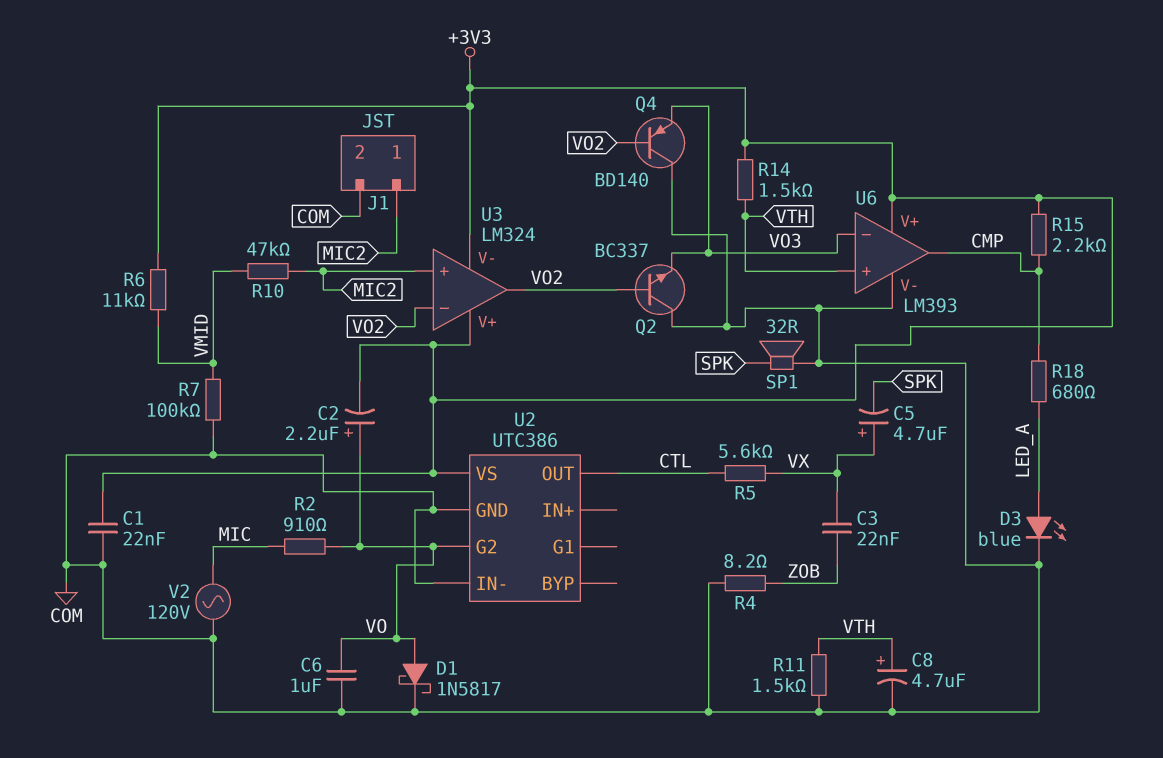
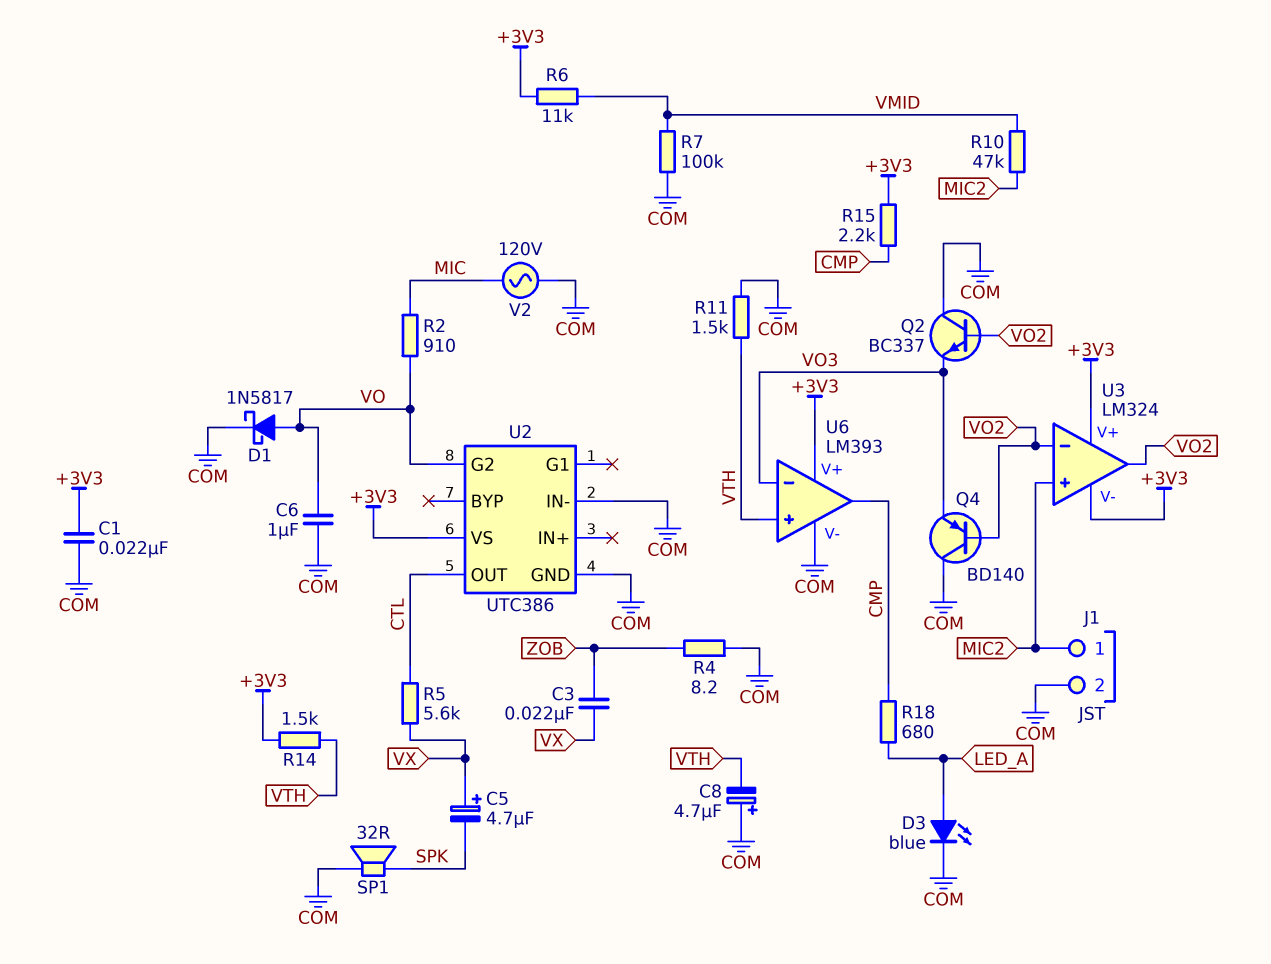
C2: 2.2uF (plus VO, minus +3V3) -> none
C8: 4.7uF (plus VTH, minus COM) -> 4.7uF (plus COM, minus VTH)

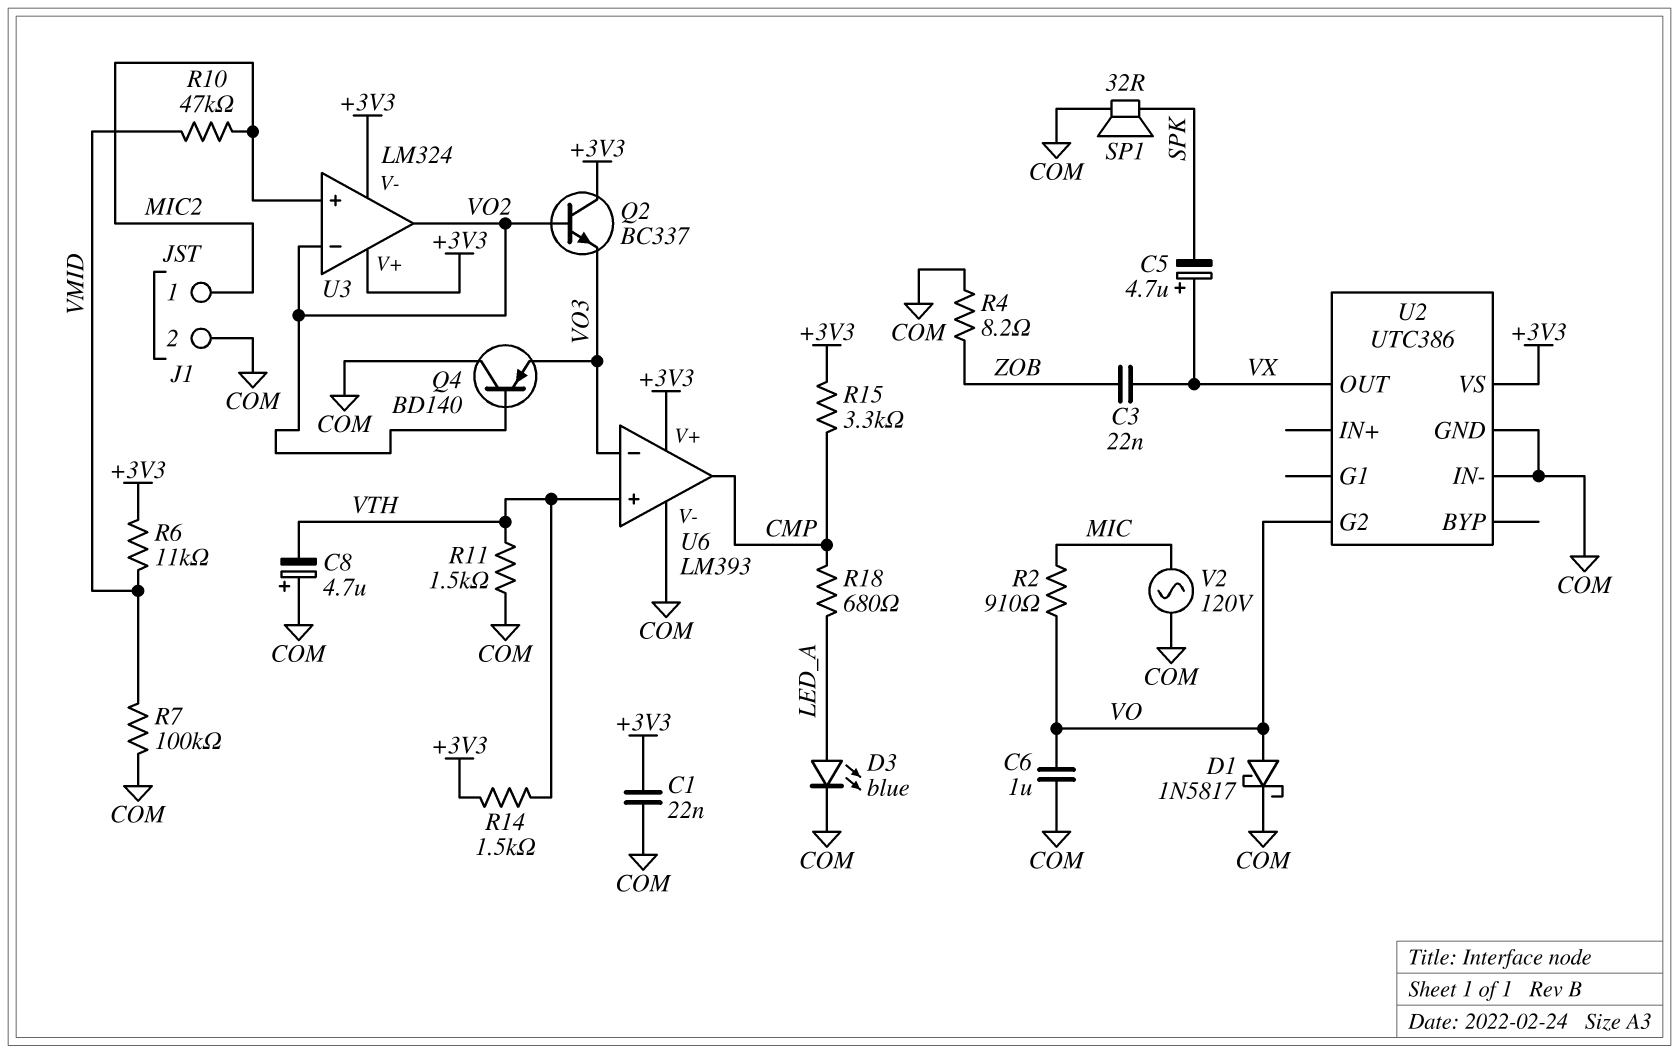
Q2: NPN BC337 (B VO2, C COM, E VO3) -> NPN BC337 (B VO2, C +3V3, E VO3)
R5: 5.6k (CTL, VX) -> none
R15: 2.2k (+3V3, CMP) -> 3.3k (+3V3, CMP)
U2 pin OUT: CTL -> VX

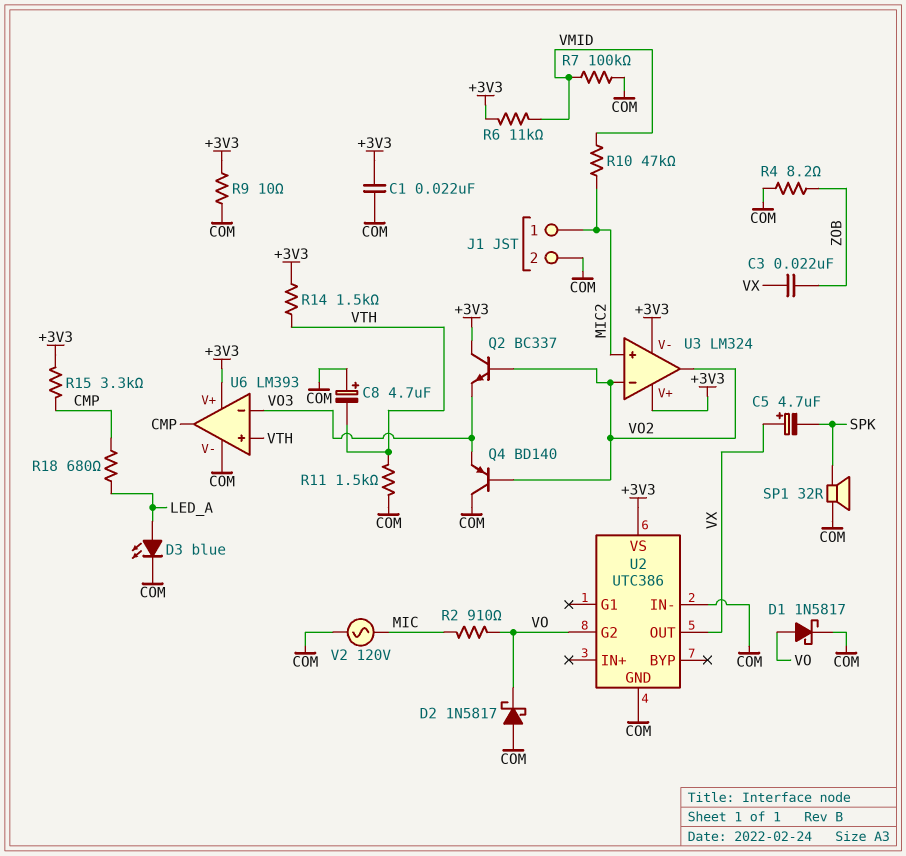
C6: 1uF (COM, VO) -> none
D2: none -> schottky 1N5817 (A COM, K VO)
R9: none -> 10 (+3V3, COM)

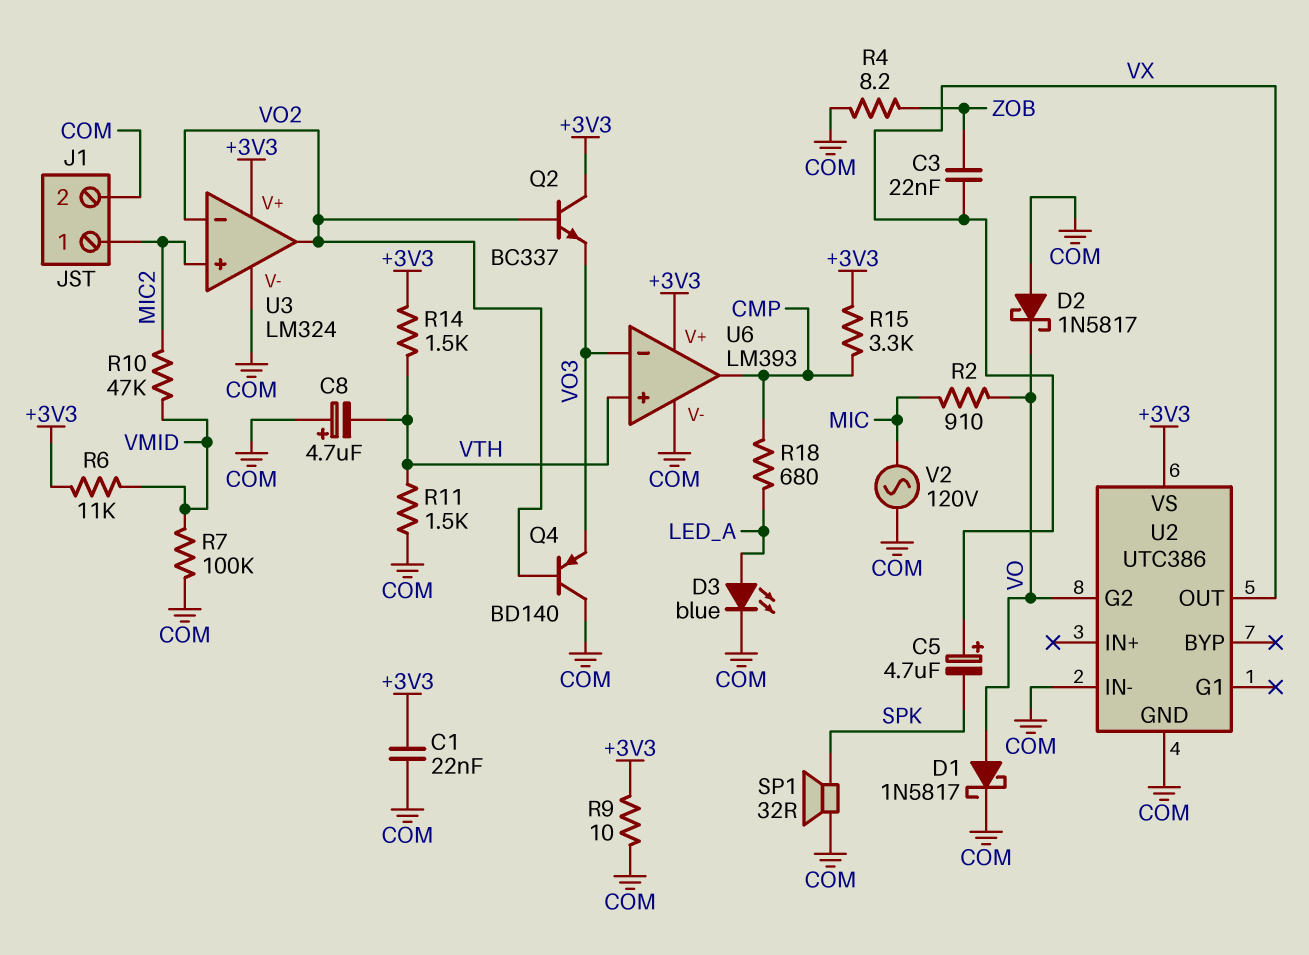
U3 pin V-: +3V3 -> COM

